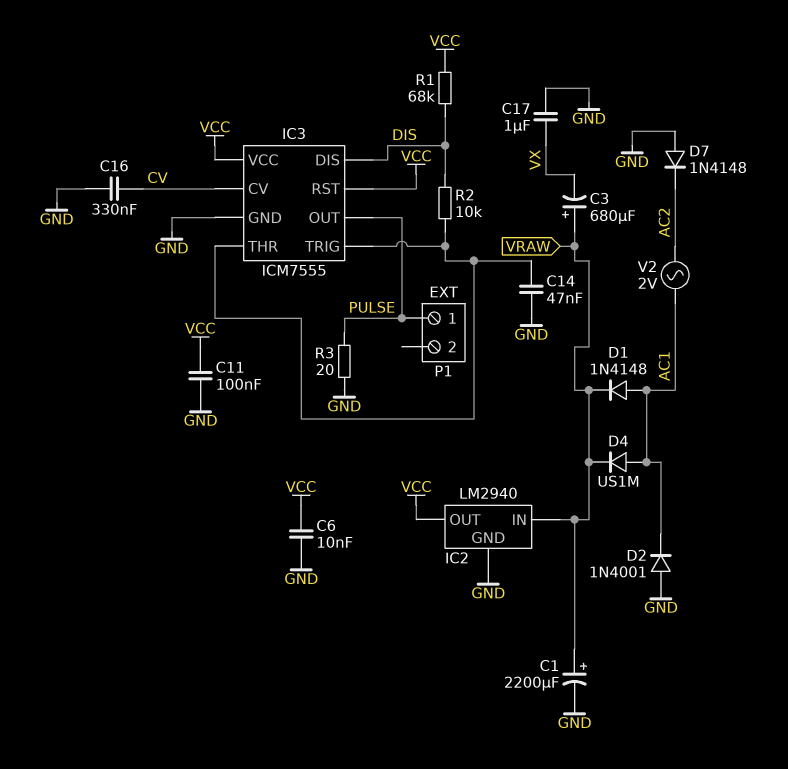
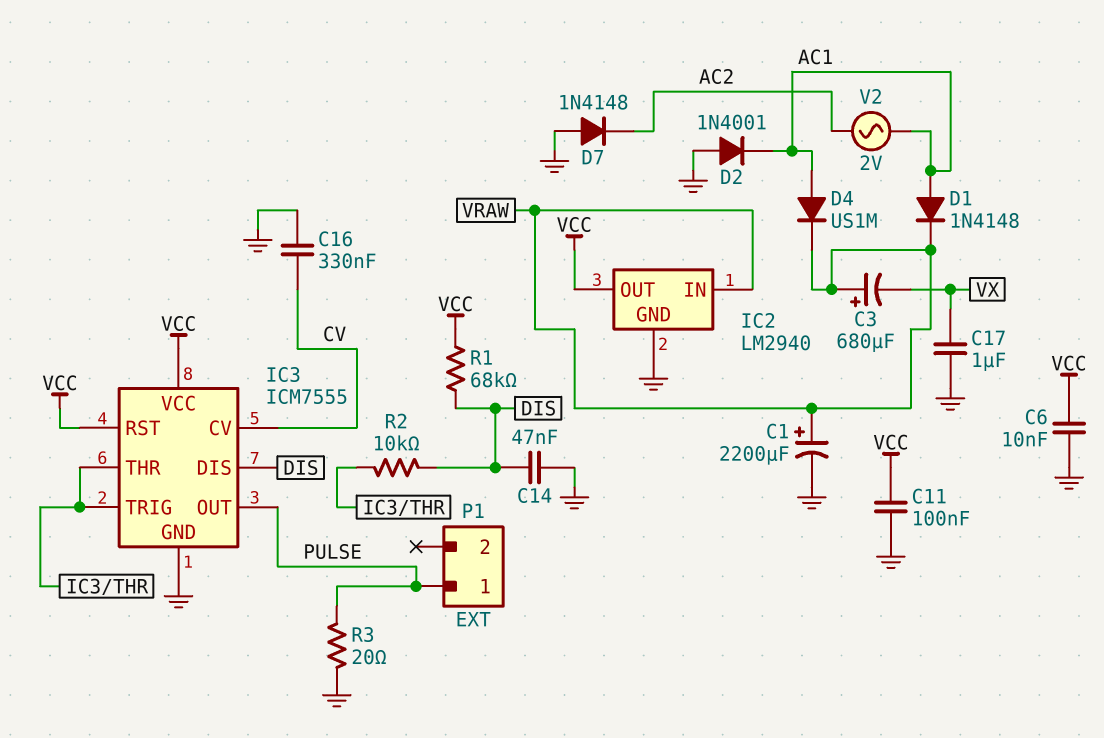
C14: 47nF (GND, IC3/THR) -> 47nF (DIS, GND)

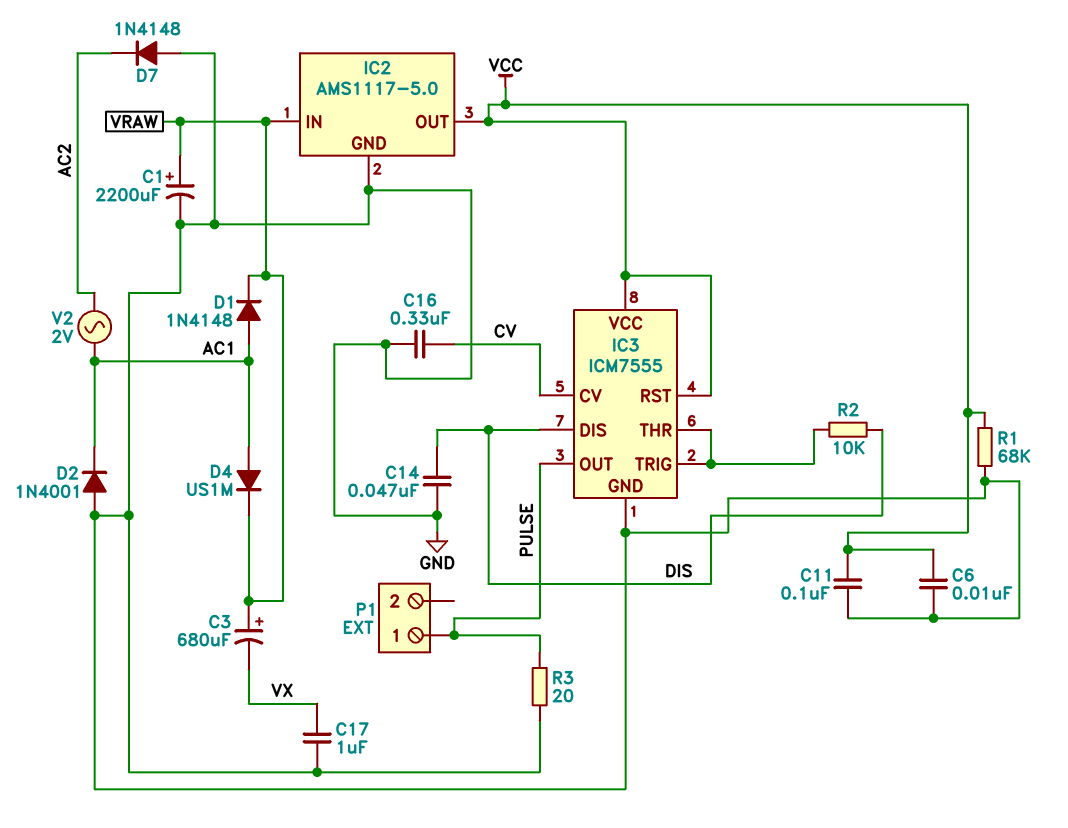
IC2: LM2940 -> AMS1117-5.0
R1: 68k (DIS, VCC) -> 68k (GND, VCC)

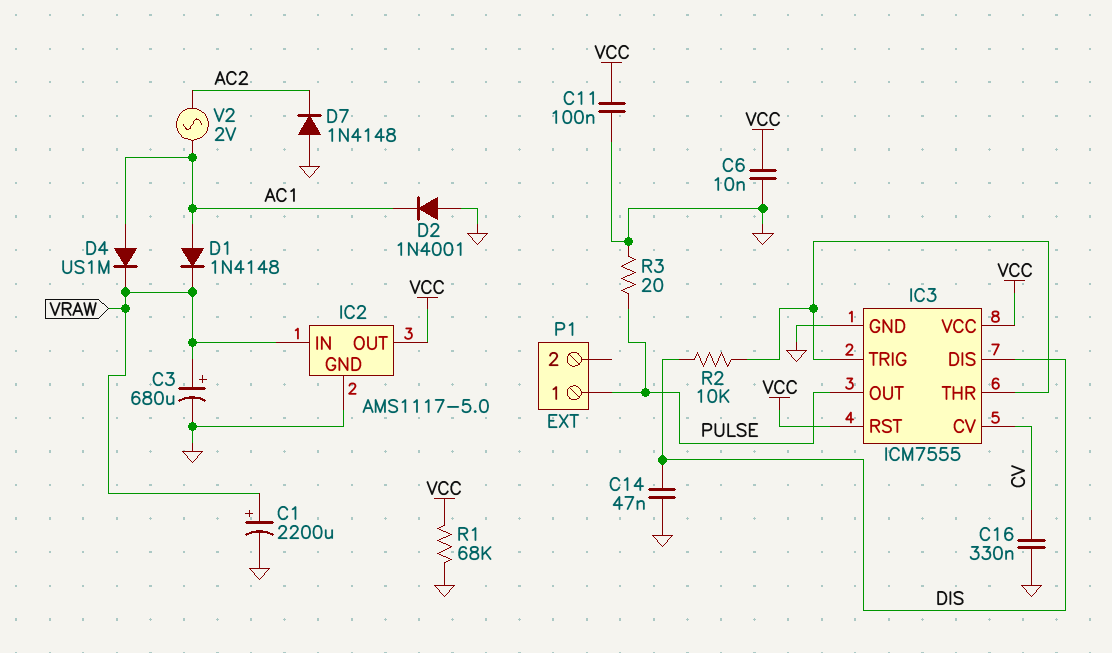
C3: 680uF (plus VRAW, minus VX) -> 680uF (plus VRAW, minus GND)
C17: 1uF (GND, VX) -> none

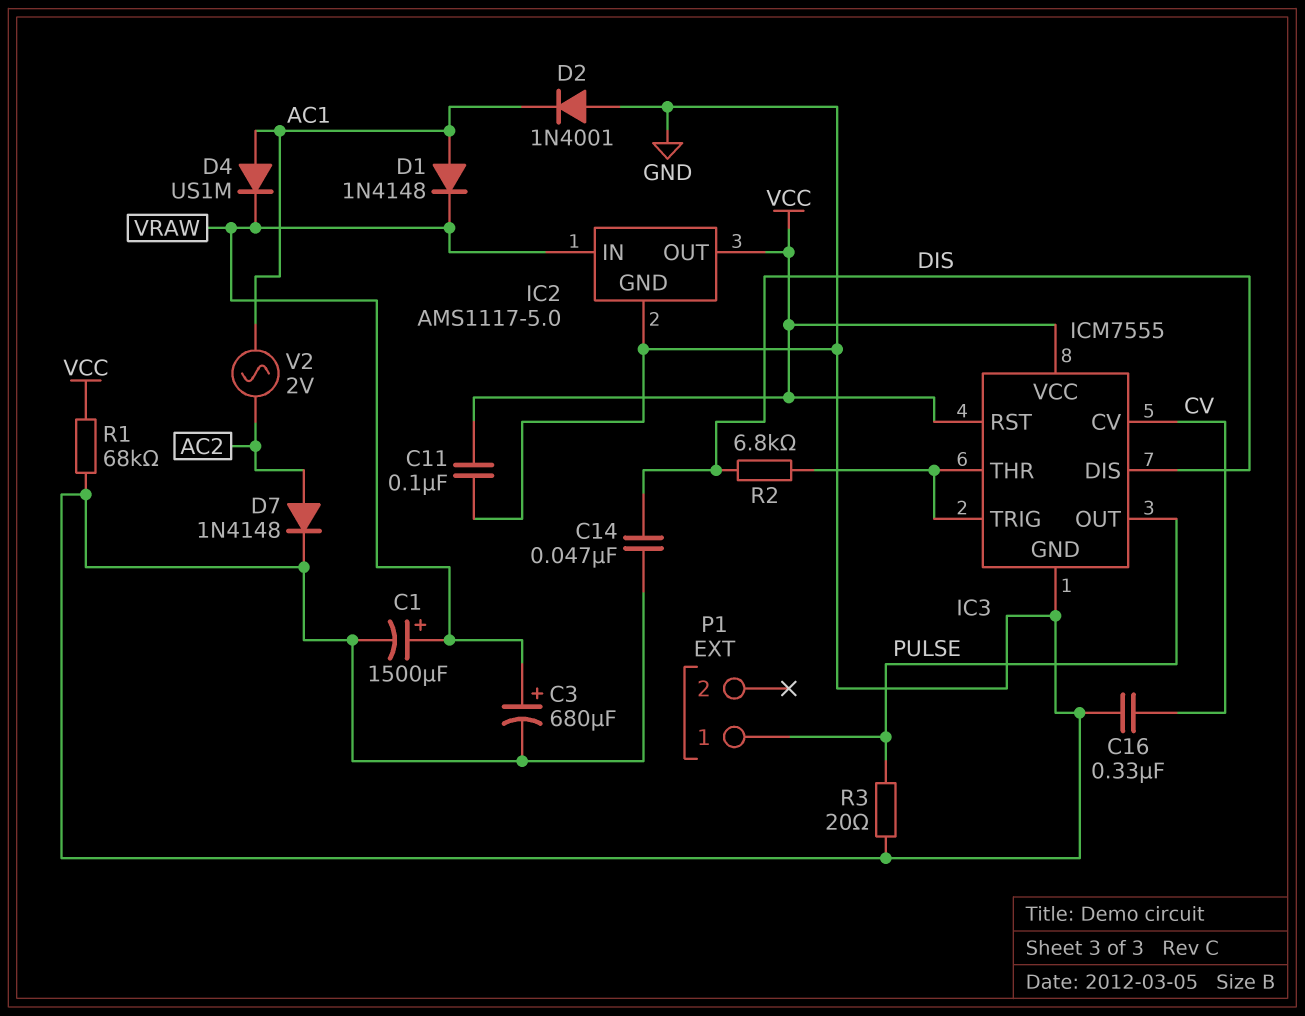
C1: 2200uF (plus VRAW, minus GND) -> 1500uF (plus VRAW, minus GND)
C6: 10nF (GND, VCC) -> none
D7: diode 1N4148 (A GND, K AC2) -> diode 1N4148 (A AC2, K GND)
R2: 10k (DIS, IC3/THR) -> 6.8k (DIS, IC3/THR)

